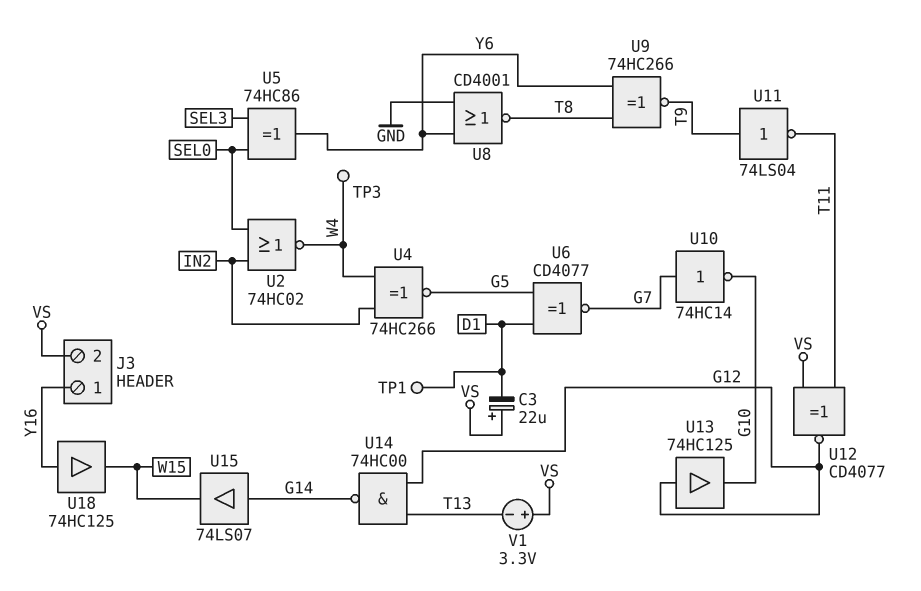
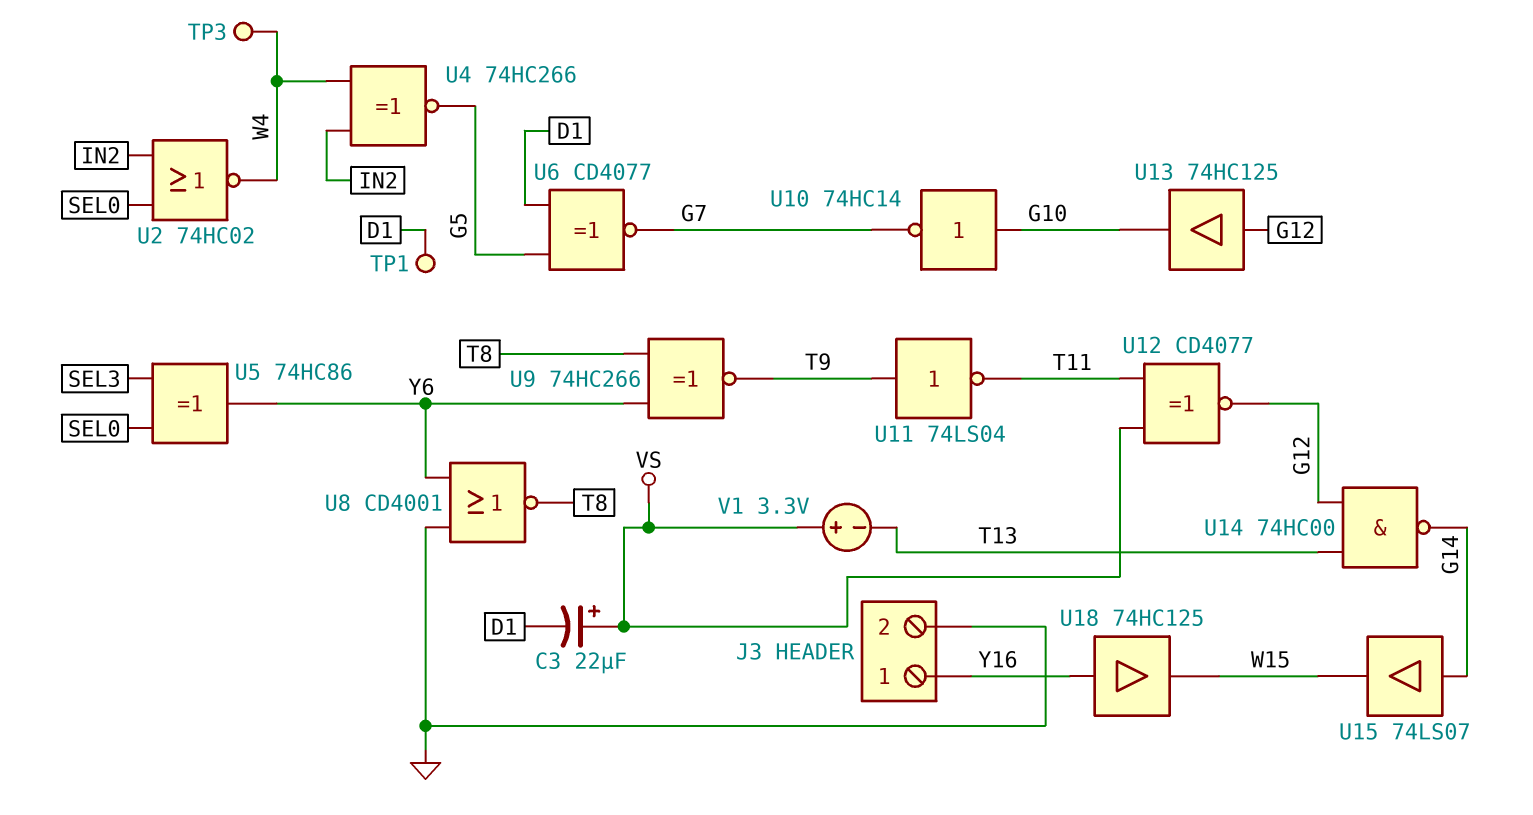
J3 pin 2: VS -> GND
U10: NOT 74HC14 (in G7, out G10) -> NOT 74HC14 (in G10, out G7)

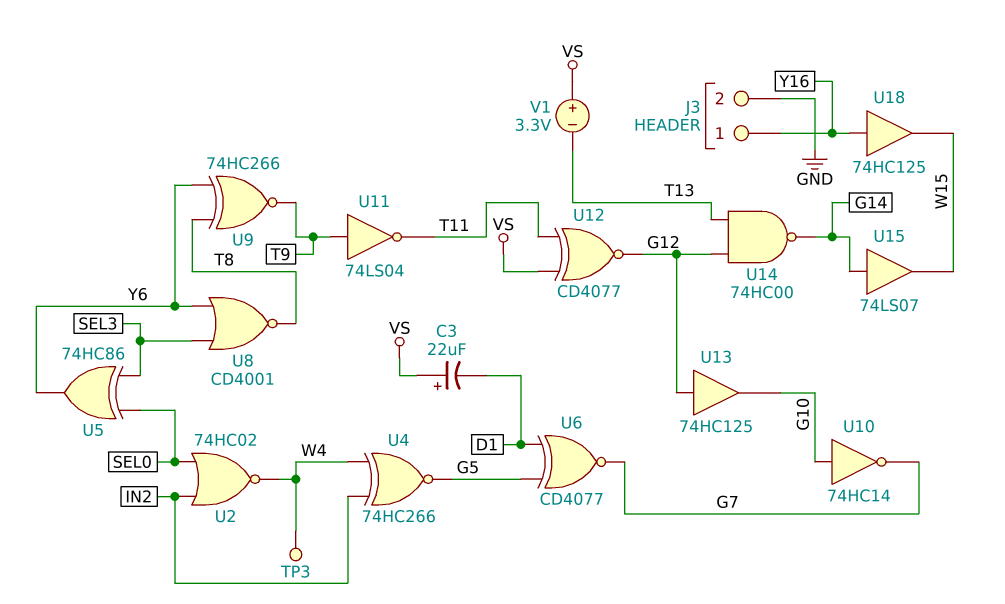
TP1: test point (D1) -> none
U8: NOR CD4001 (in GND, in Y6, out T8) -> NOR CD4001 (in SEL3, in Y6, out T8)

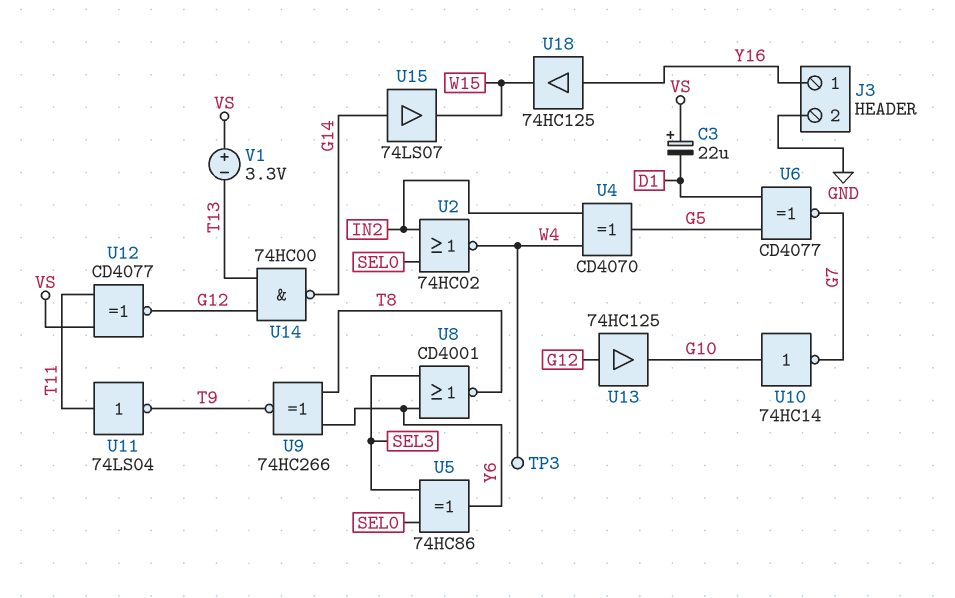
U4: XNOR 74HC266 (in IN2, in W4, out G5) -> XOR CD4070 (in IN2, in W4, out G5)
U11: NOT 74LS04 (in T9, out T11) -> NOT 74LS04 (in T11, out T9)

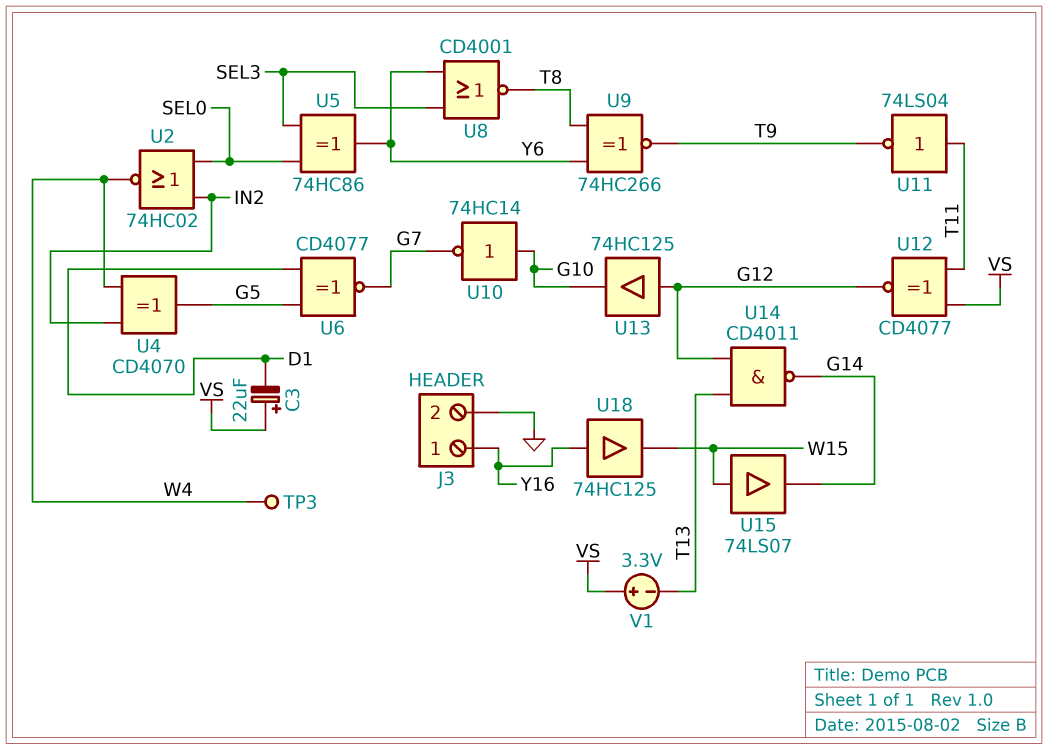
U14: NAND 74HC00 (in G12, in T13, out G14) -> NAND CD4011 (in G12, in T13, out G14)
U15: buffer 74LS07 (in G14, out W15) -> buffer 74LS07 (in W15, out G14)

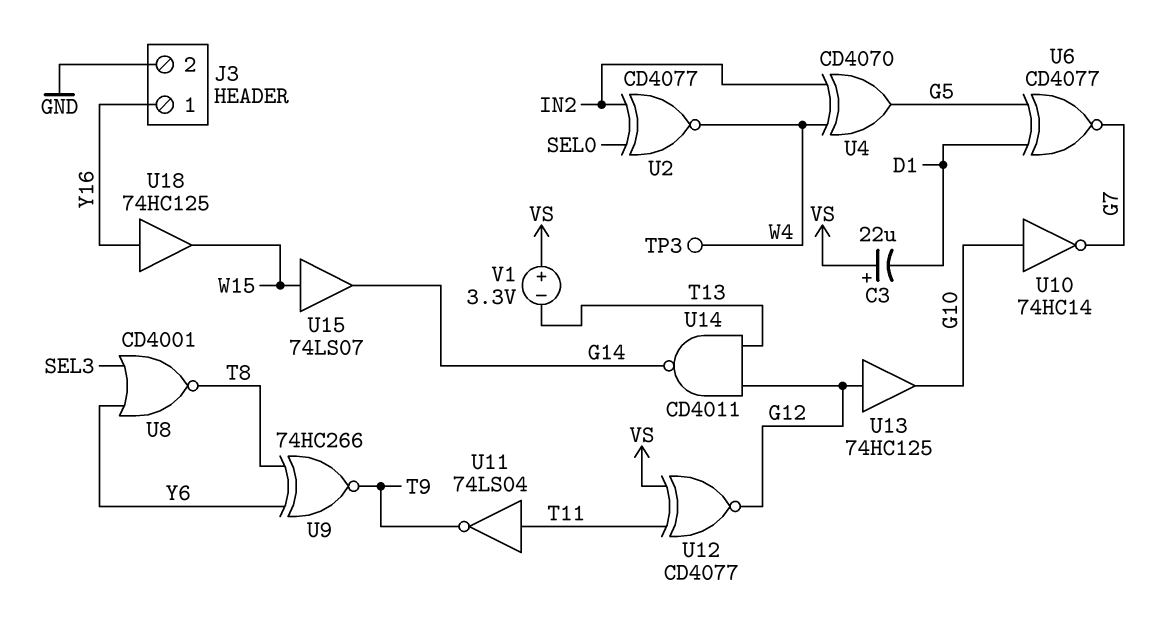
U2: NOR 74HC02 (in IN2, in SEL0, out W4) -> XNOR CD4077 (in IN2, in SEL0, out W4)
U5: XOR 74HC86 (in SEL0, in SEL3, out Y6) -> none

